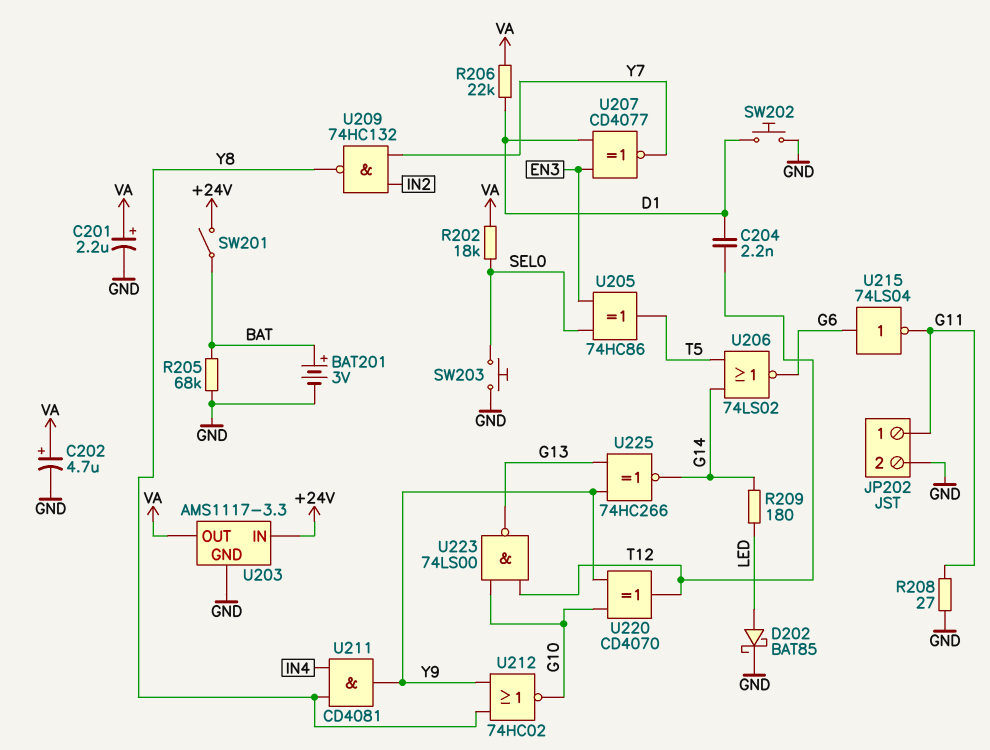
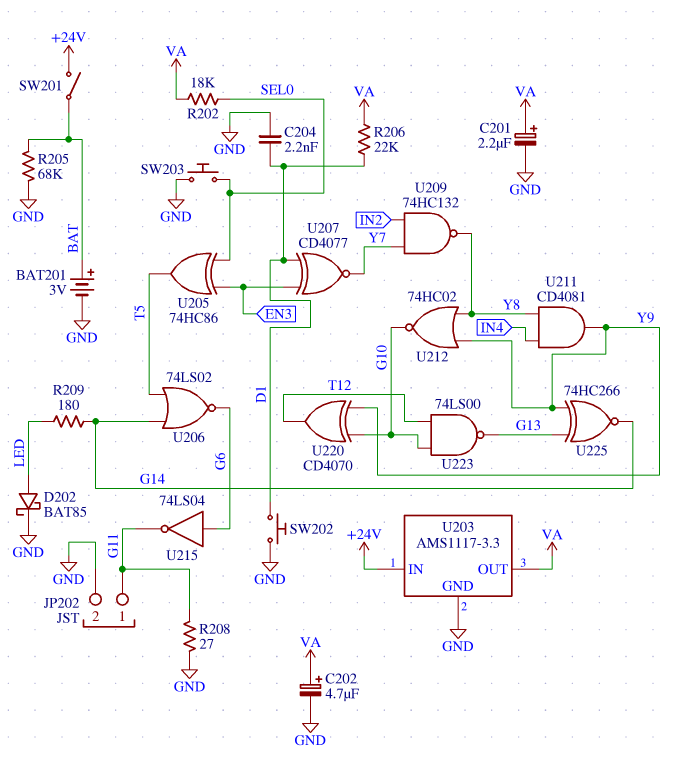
C204: 2.2nF (D1, T12) -> 2.2nF (D1, GND)

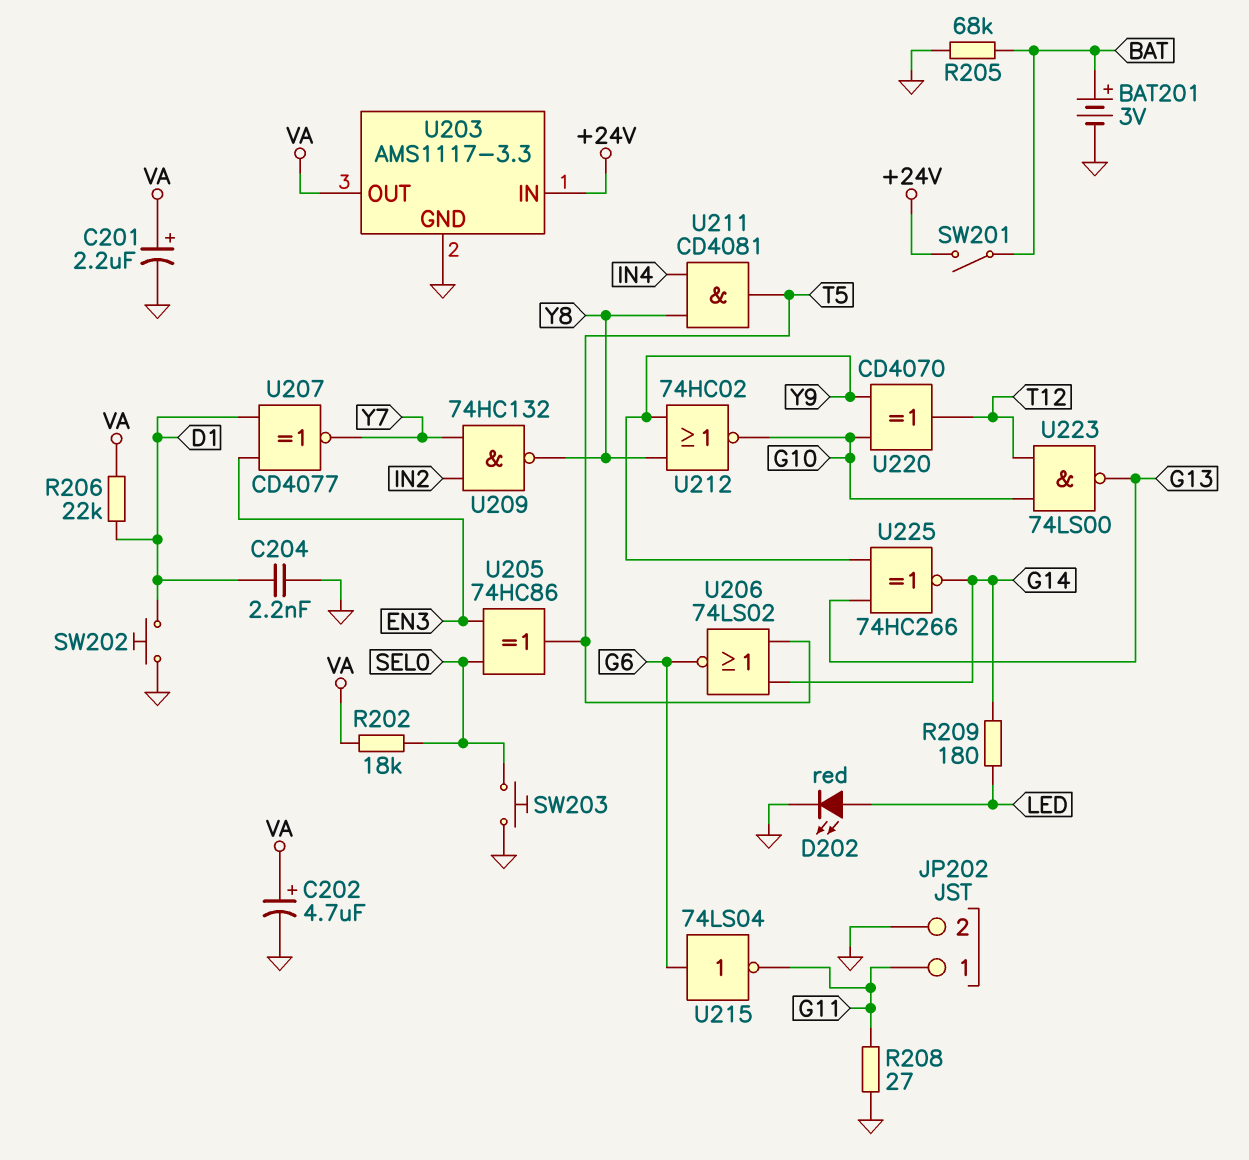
D202: schottky BAT85 (A LED, K GND) -> LED red (A LED, K GND)
U211: AND CD4081 (in IN4, in Y8, out Y9) -> AND CD4081 (in IN4, in Y8, out T5)

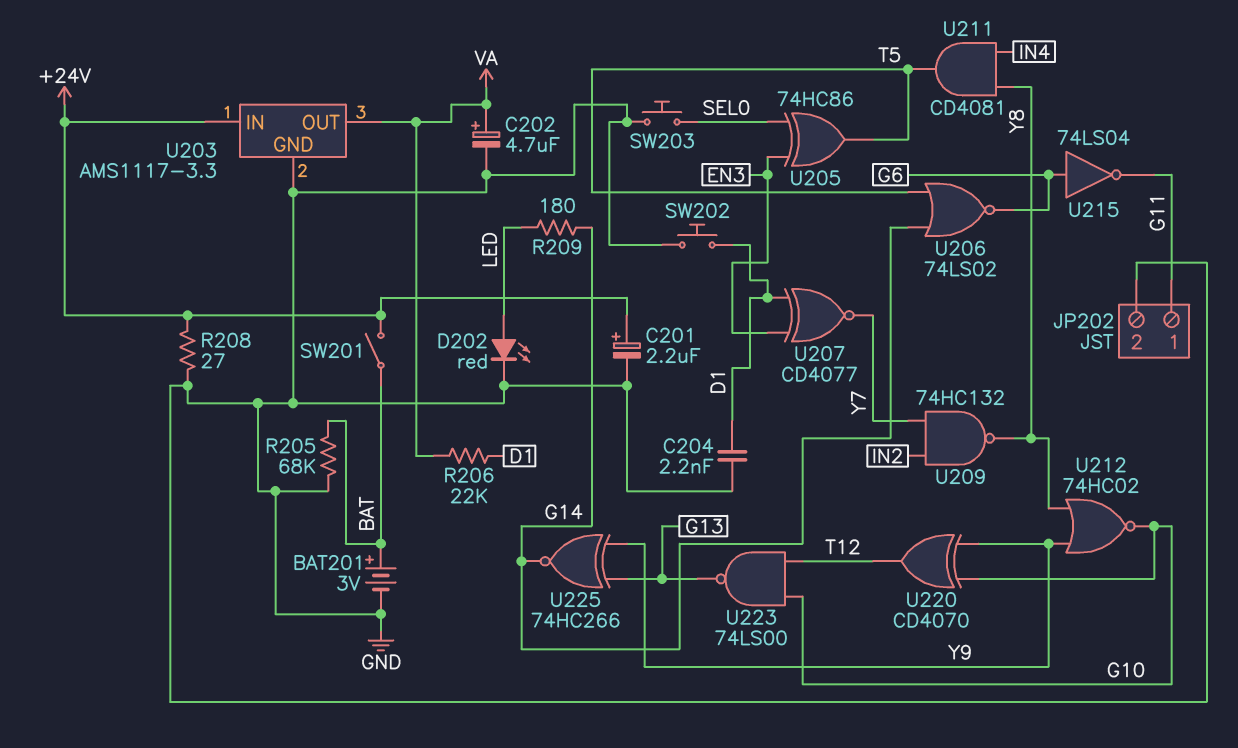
C201: 2.2uF (plus VA, minus GND) -> 2.2uF (plus +24V, minus GND)
R202: 18k (SEL0, VA) -> none
R208: 27 (G11, GND) -> 27 (+24V, GND)

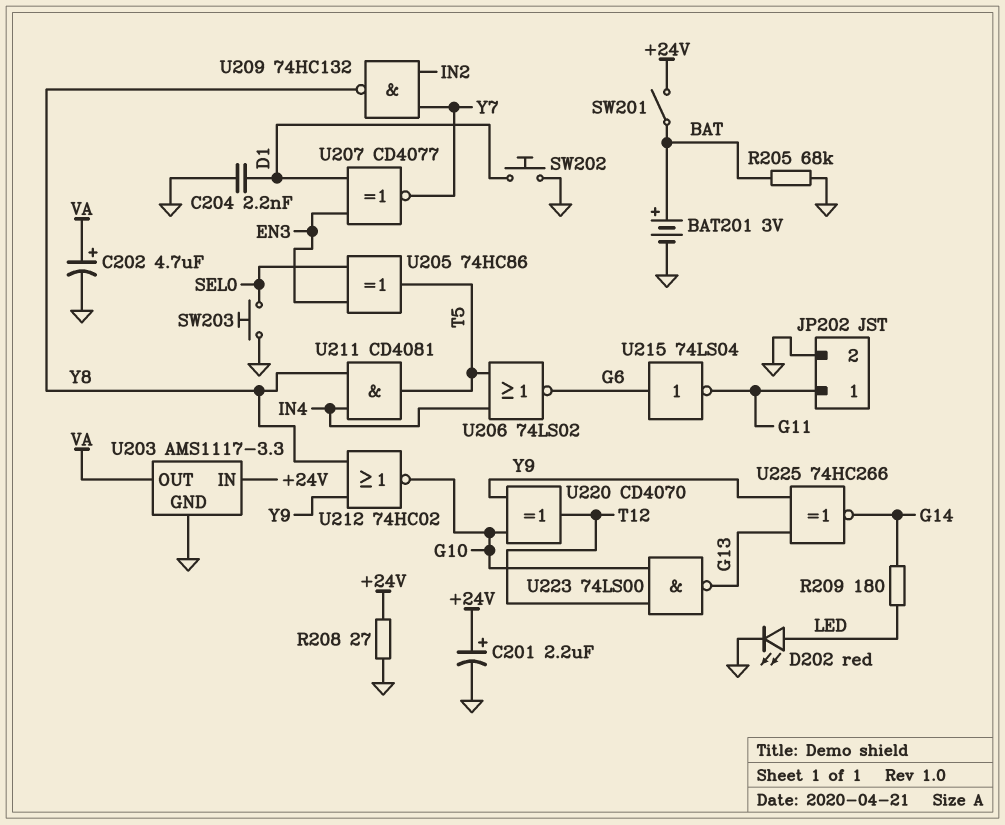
R206: 22k (D1, VA) -> none
U206: NOR 74LS02 (in G14, in T5, out G6) -> NOR 74LS02 (in IN4, in T5, out G6)

